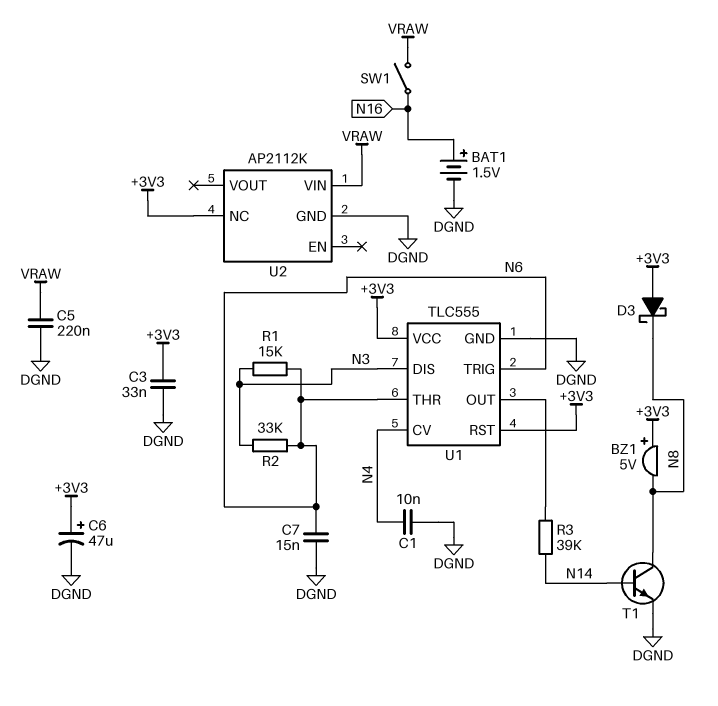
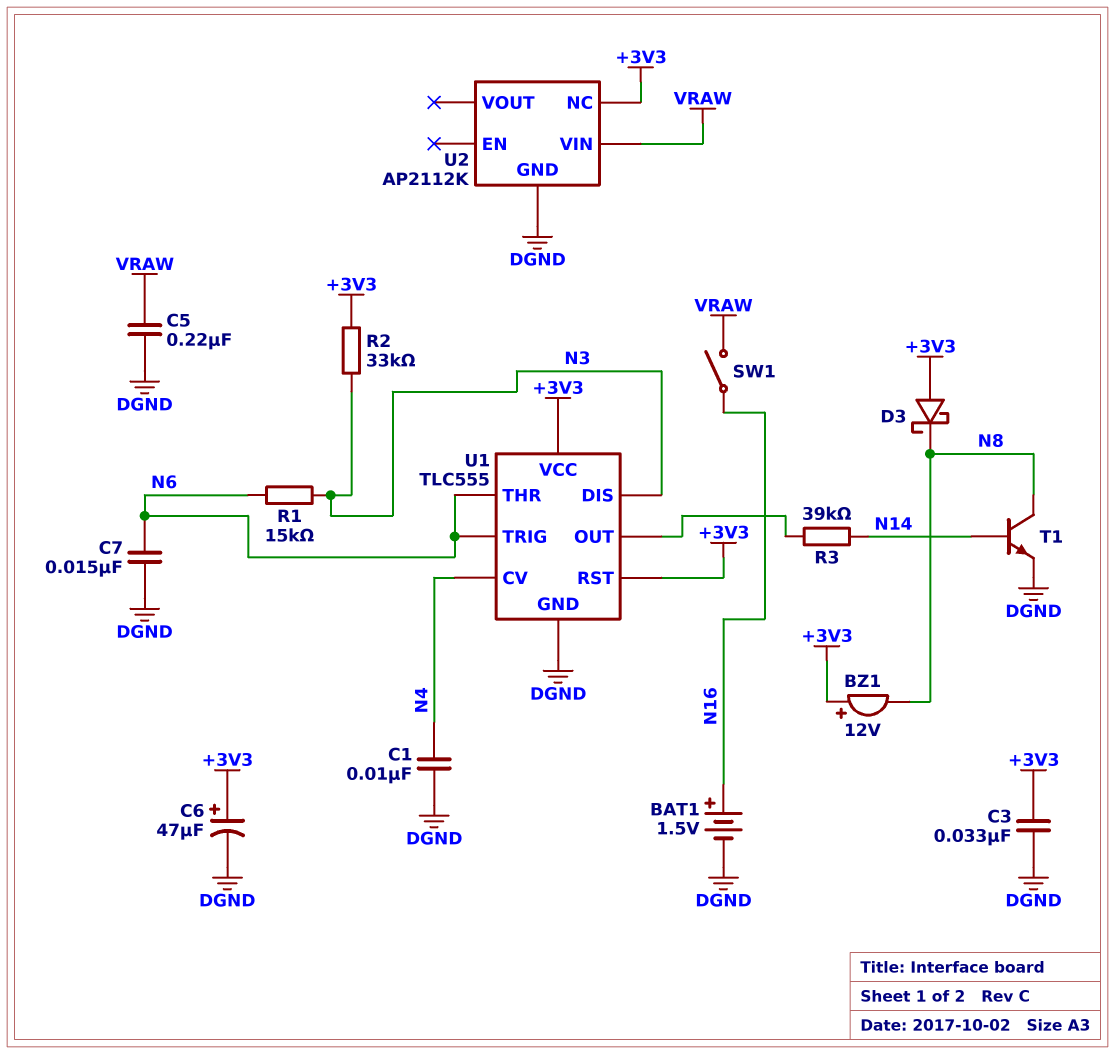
BZ1: buzzer 5V (plus +3V3, minus N8) -> buzzer 12V (plus +3V3, minus N8)
R2: 33k (N3, N6) -> 33k (+3V3, N3)

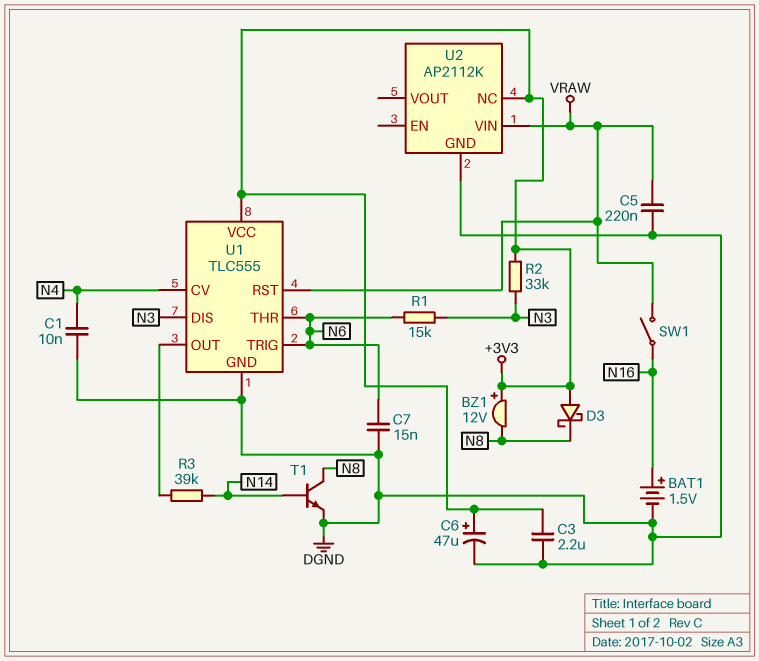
C3: 33nF (+3V3, DGND) -> 2.2uF (+3V3, DGND)
U1 pin RST: +3V3 -> VRAW

